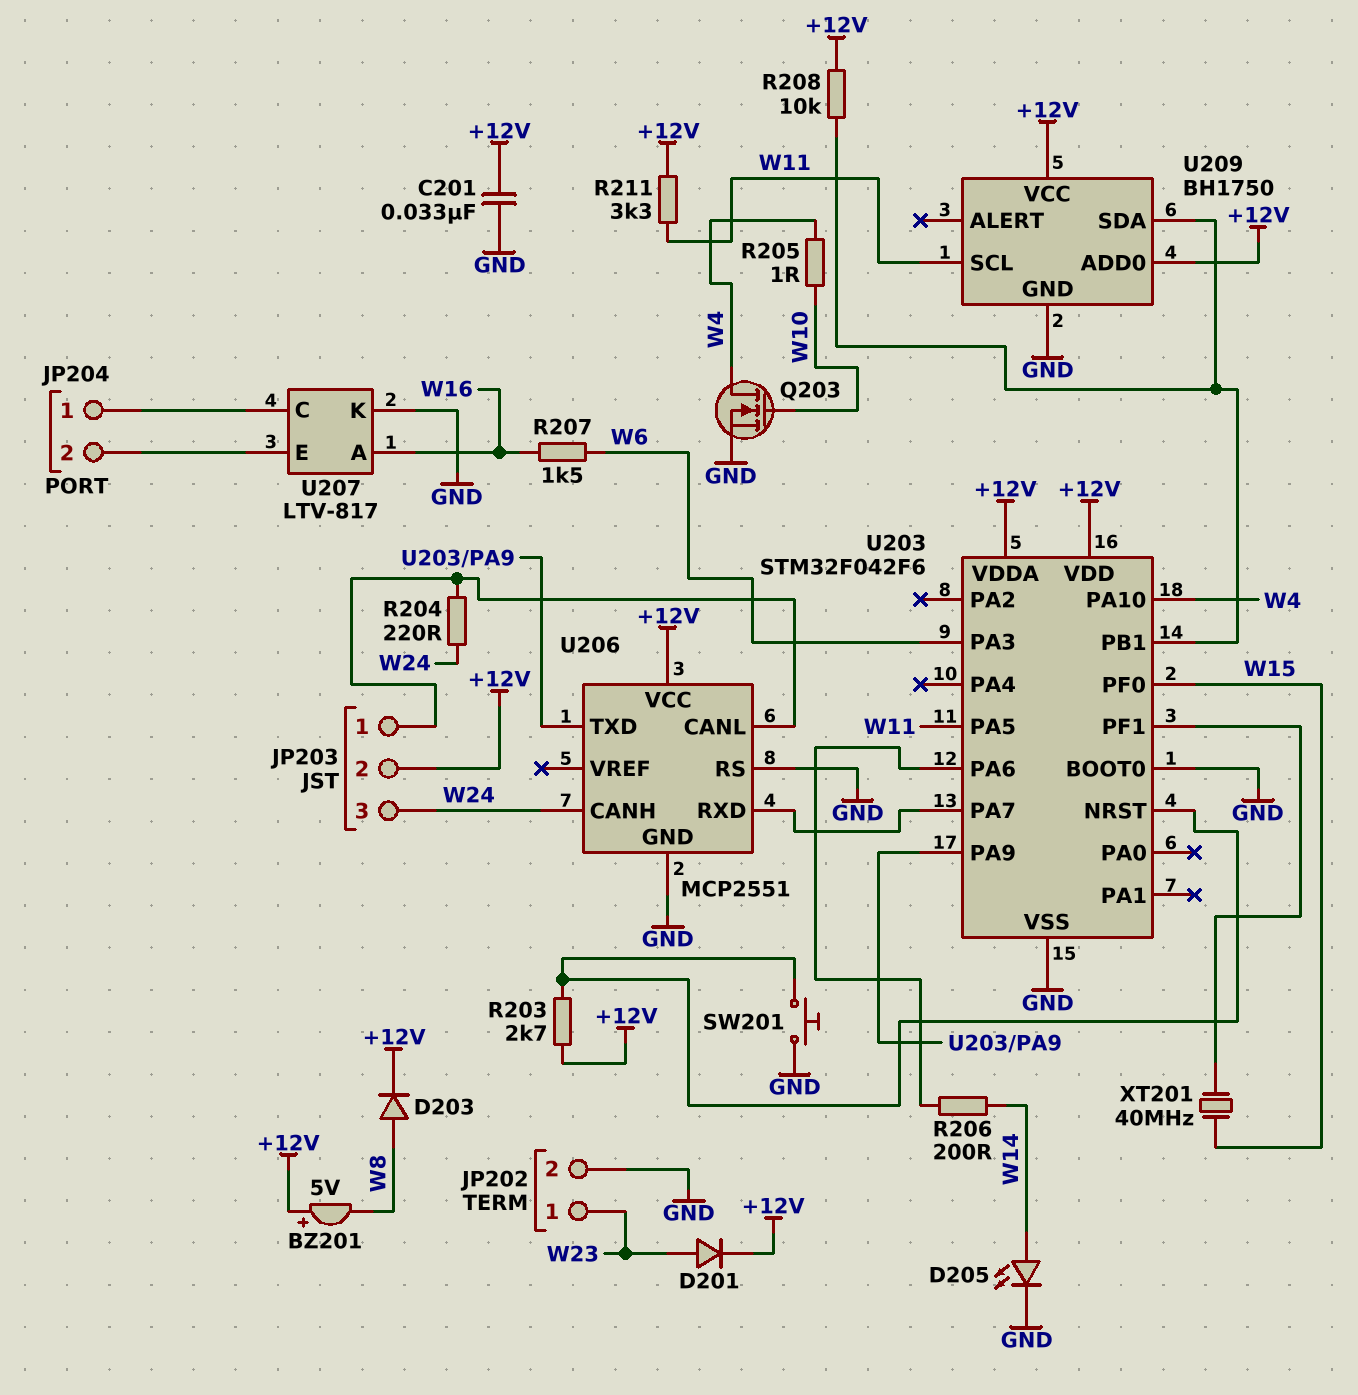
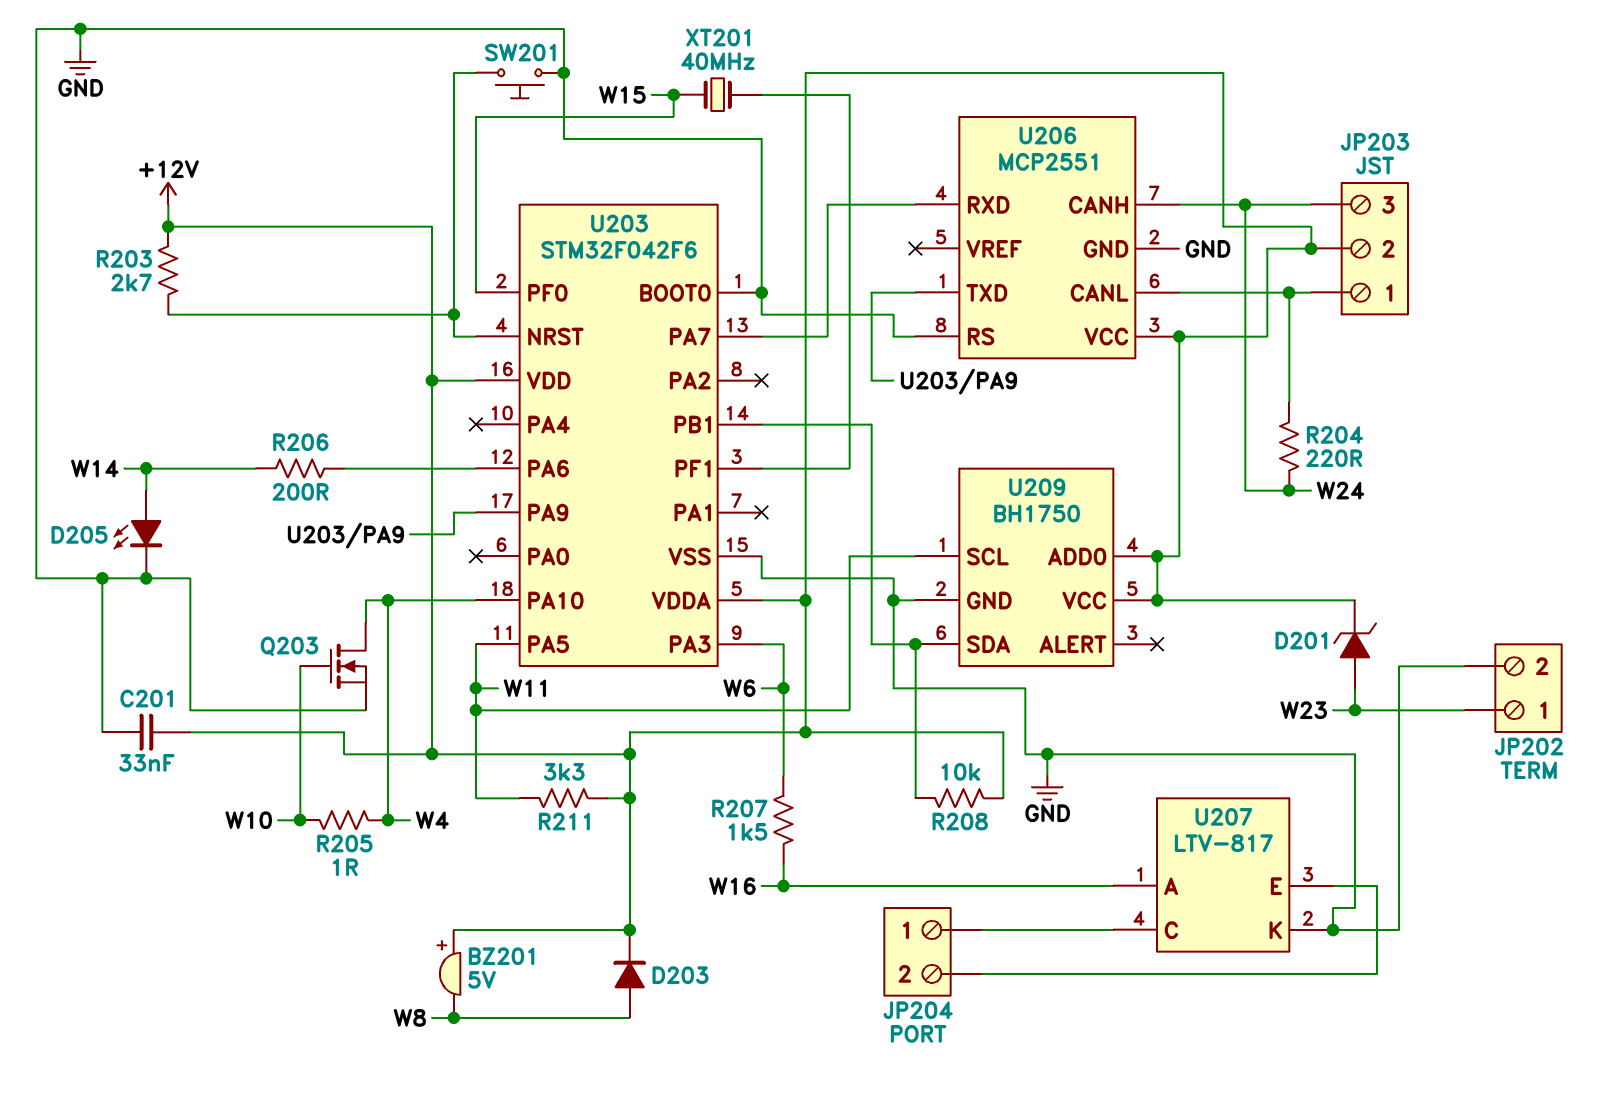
D201: diode (A W23, K +12V) -> zener (A W23, K +12V)

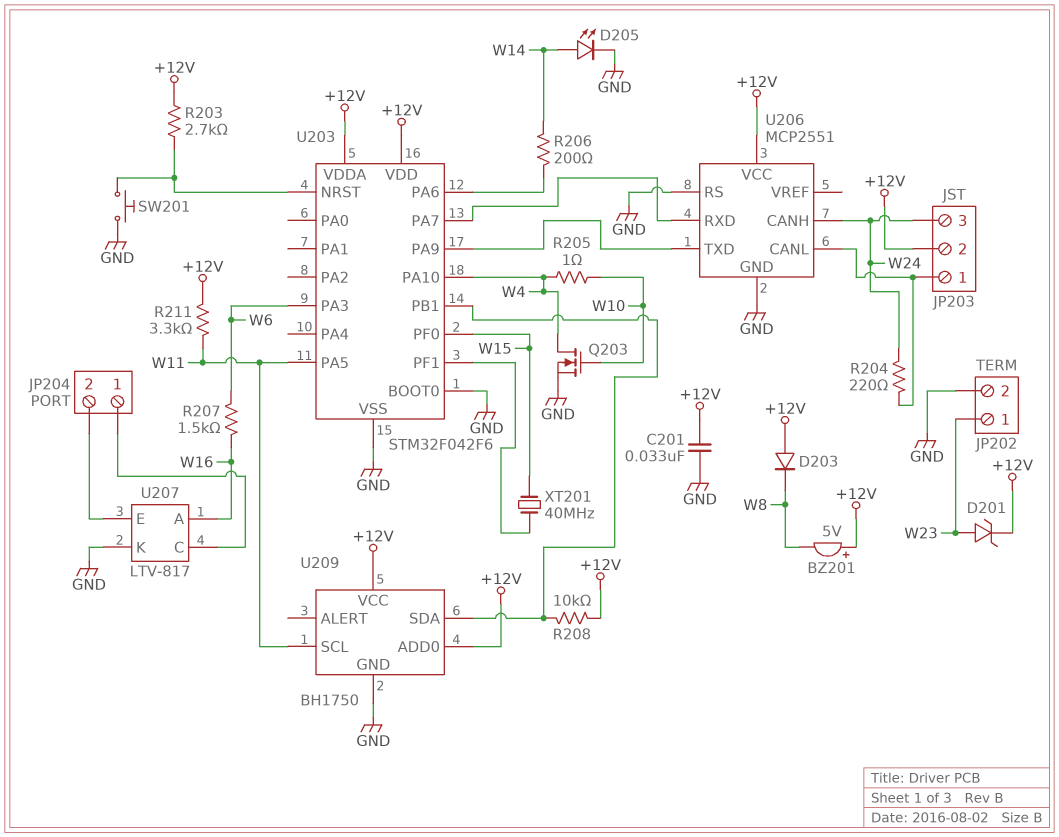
D203: diode (A W8, K +12V) -> diode (A +12V, K W8)

